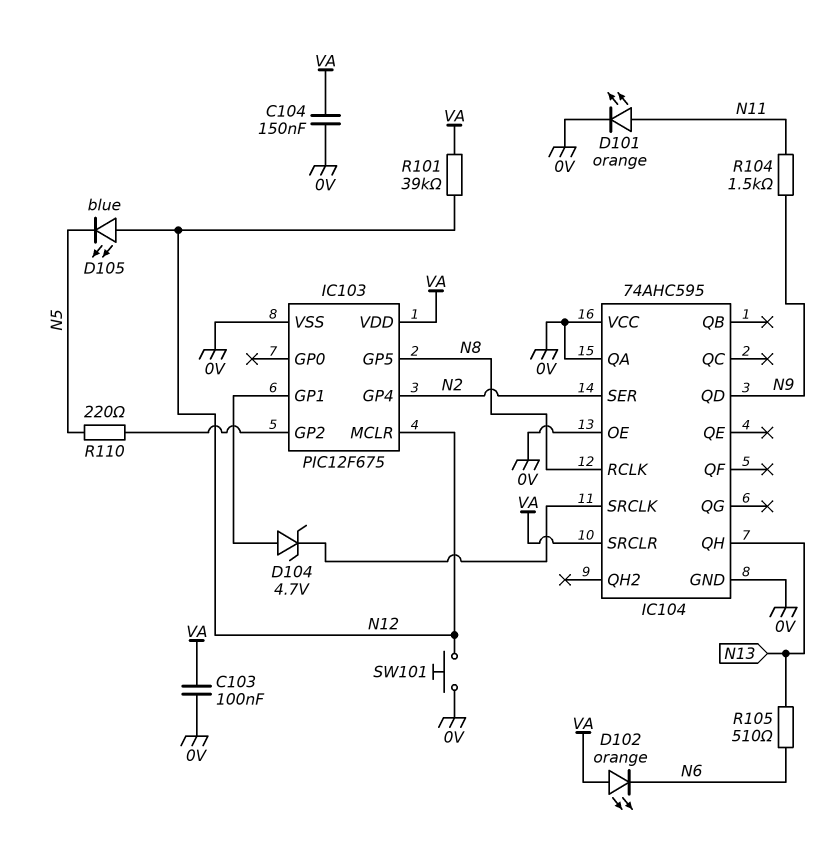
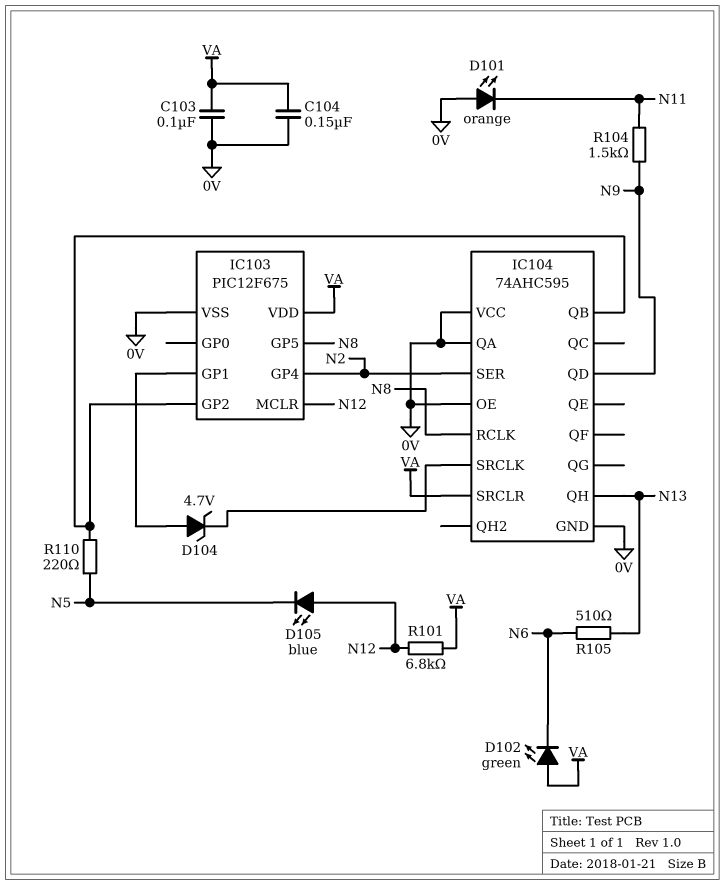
D101: LED orange (A N11, K 0V) -> LED orange (A 0V, K N11)
D102: LED orange (A VA, K N6) -> LED green (A VA, K N6)
IC104 pin QB: none -> IC103/GP2
R101: 39k (N12, VA) -> 6.8k (N12, VA)
SW101: button (0V, N12) -> none

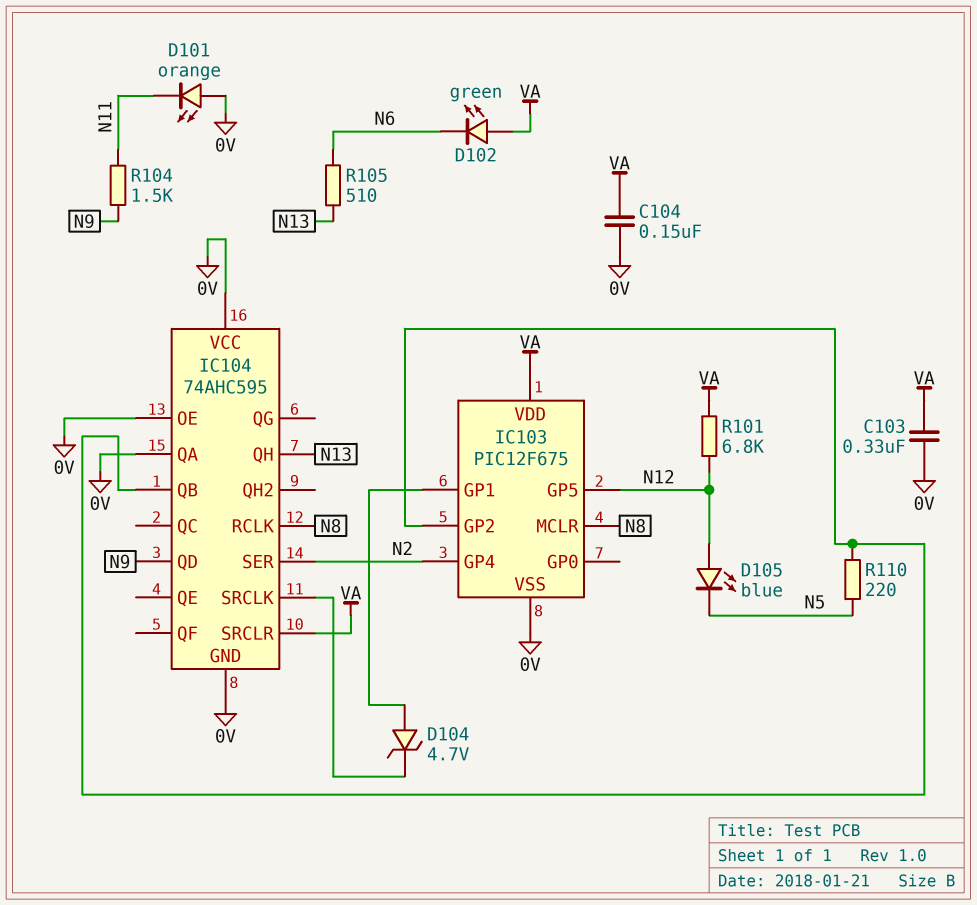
C103: 100nF (0V, VA) -> 330nF (0V, VA)
IC103 pin GP5: N8 -> N12
IC103 pin MCLR: N12 -> N8

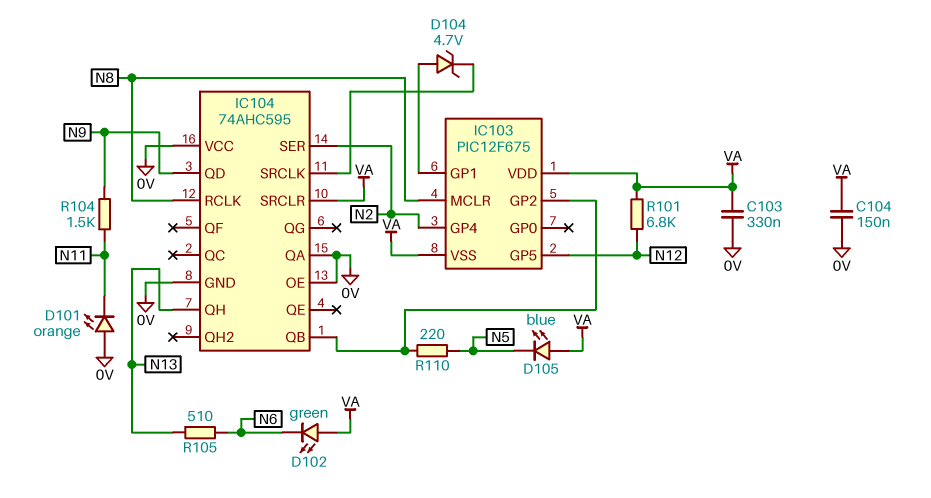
D105: LED blue (A N12, K N5) -> LED blue (A VA, K N5)
IC103 pin VSS: 0V -> VA

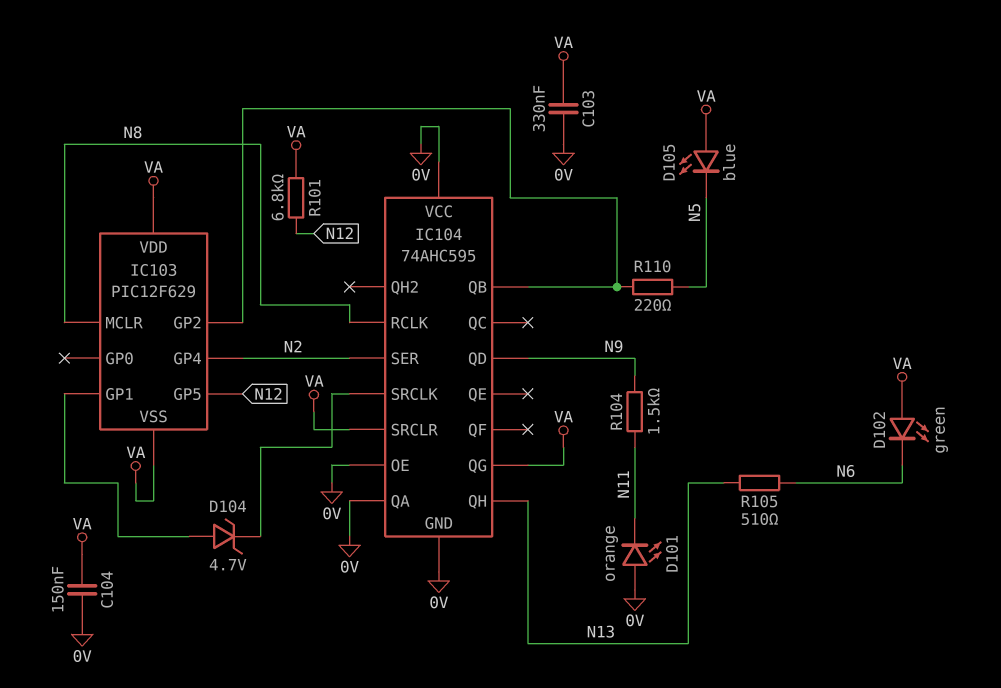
IC103: PIC12F675 -> PIC12F629
IC104 pin QG: none -> VA

